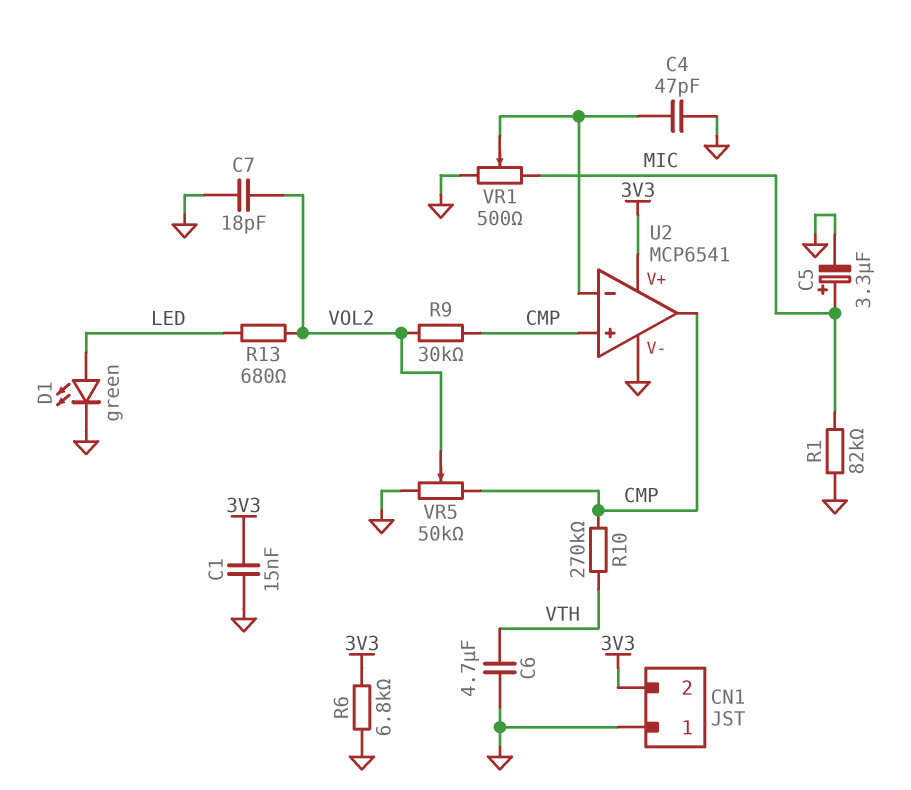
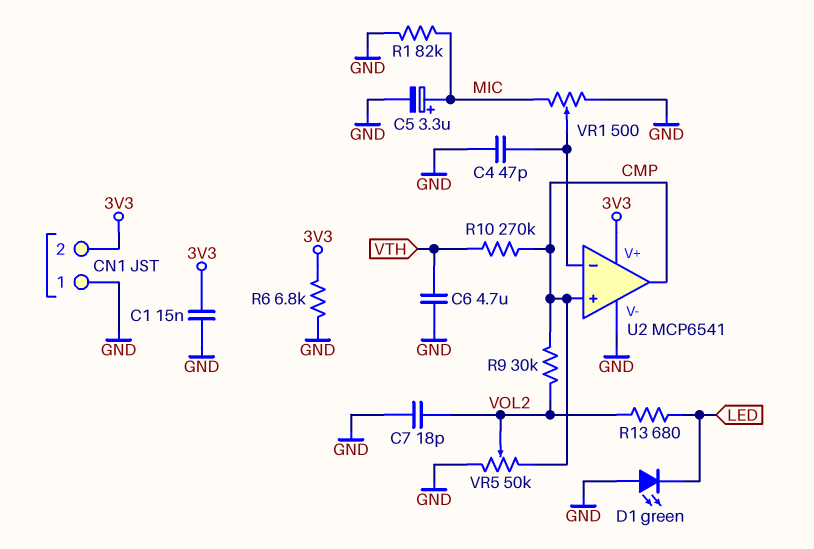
D1: LED green (A LED, K GND) -> LED green (A GND, K LED)

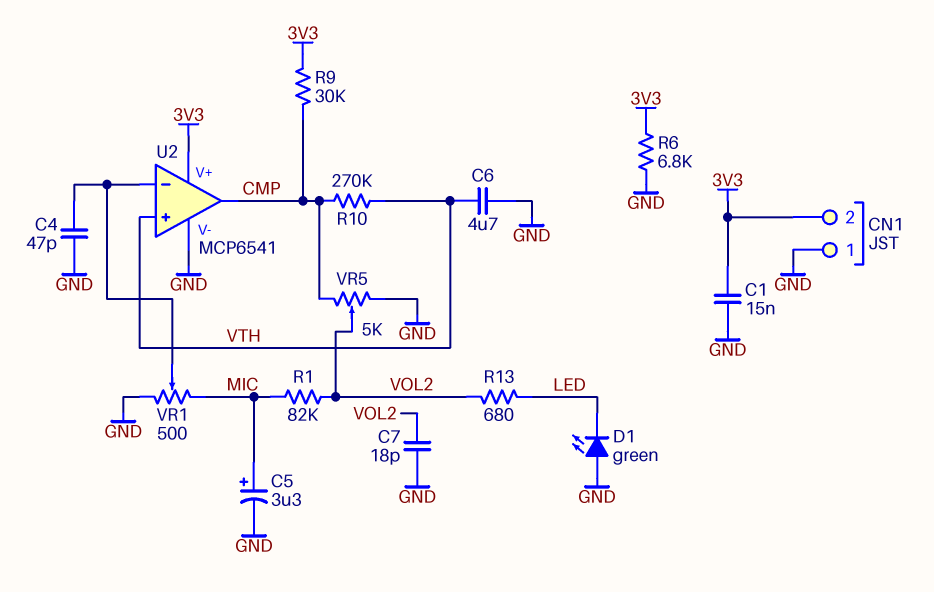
R1: 82k (GND, MIC) -> 82k (MIC, VOL2)
R9: 30k (CMP, VOL2) -> 30k (3V3, CMP)
U2 pin in+: CMP -> VTH
VR5: 50k (CMP, GND, wiper VOL2) -> 5k (CMP, GND, wiper VOL2)

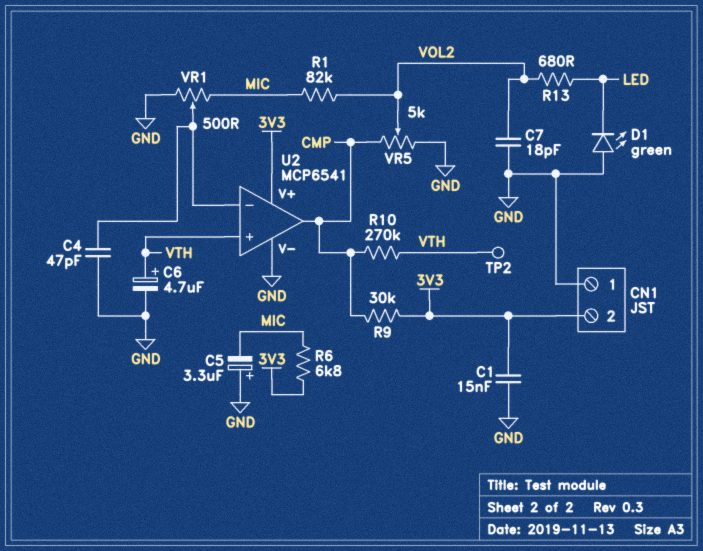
C5: 3.3uF (plus MIC, minus GND) -> 3.3uF (plus GND, minus MIC)
C6: 4.7uF (GND, VTH) -> 4.7uF (plus VTH, minus GND)
R6: 6.8k (3V3, GND) -> 6.8k (3V3, MIC)
TP2: none -> test point (VTH)

